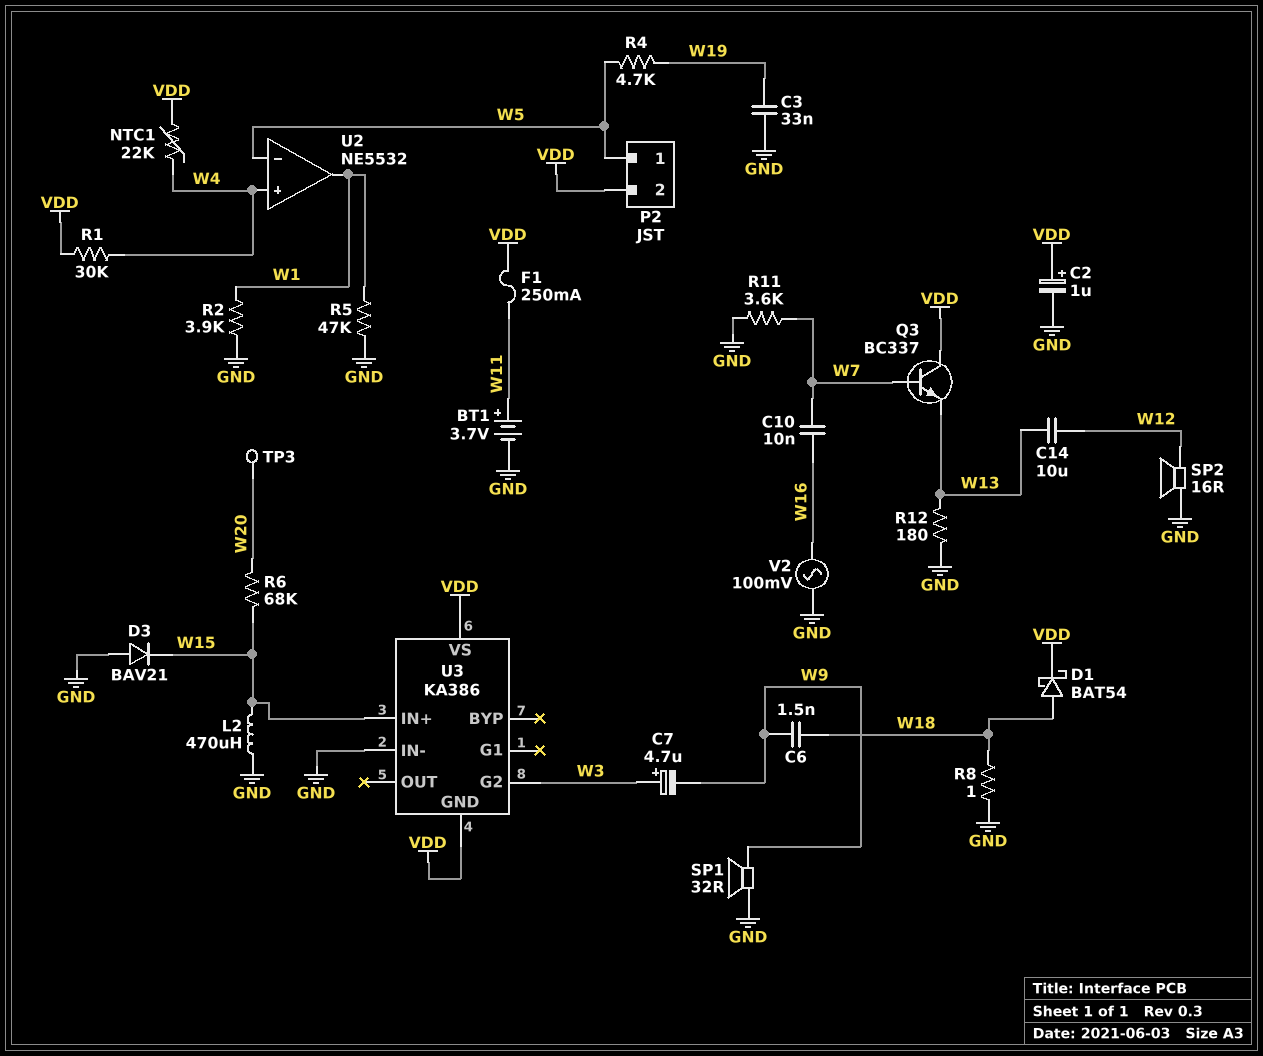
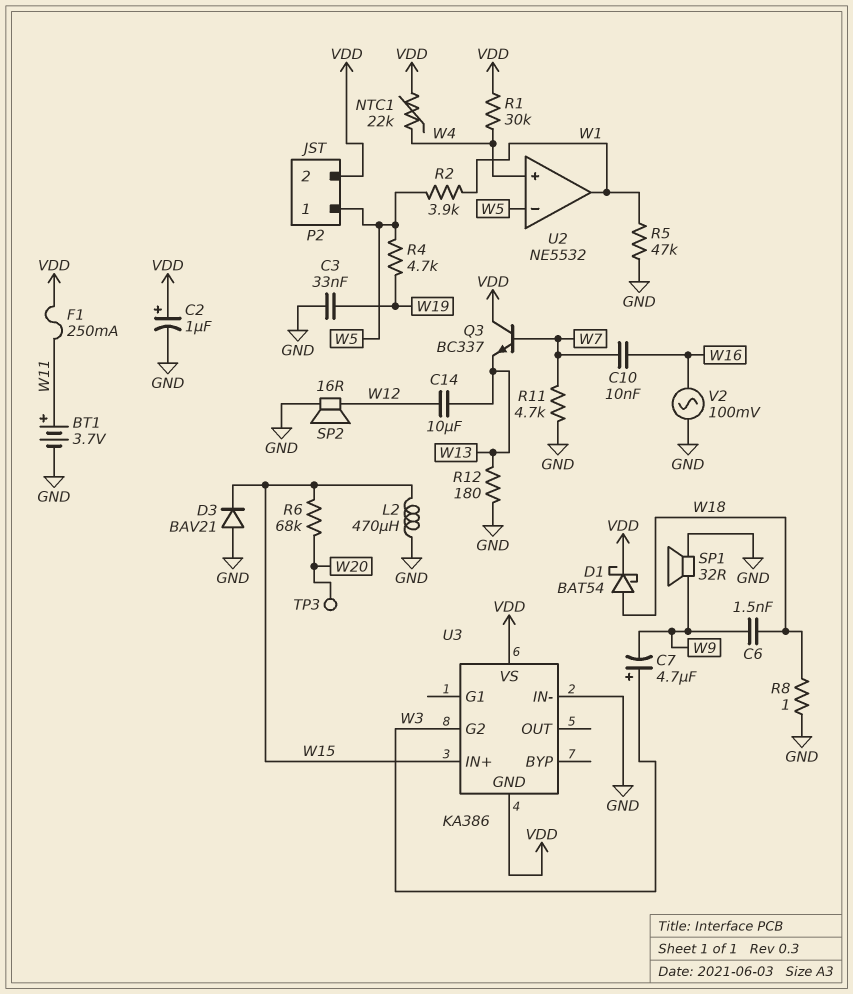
R2: 3.9k (GND, W1) -> 3.9k (W1, W5)
R11: 3.6k (GND, W7) -> 4.7k (GND, W7)

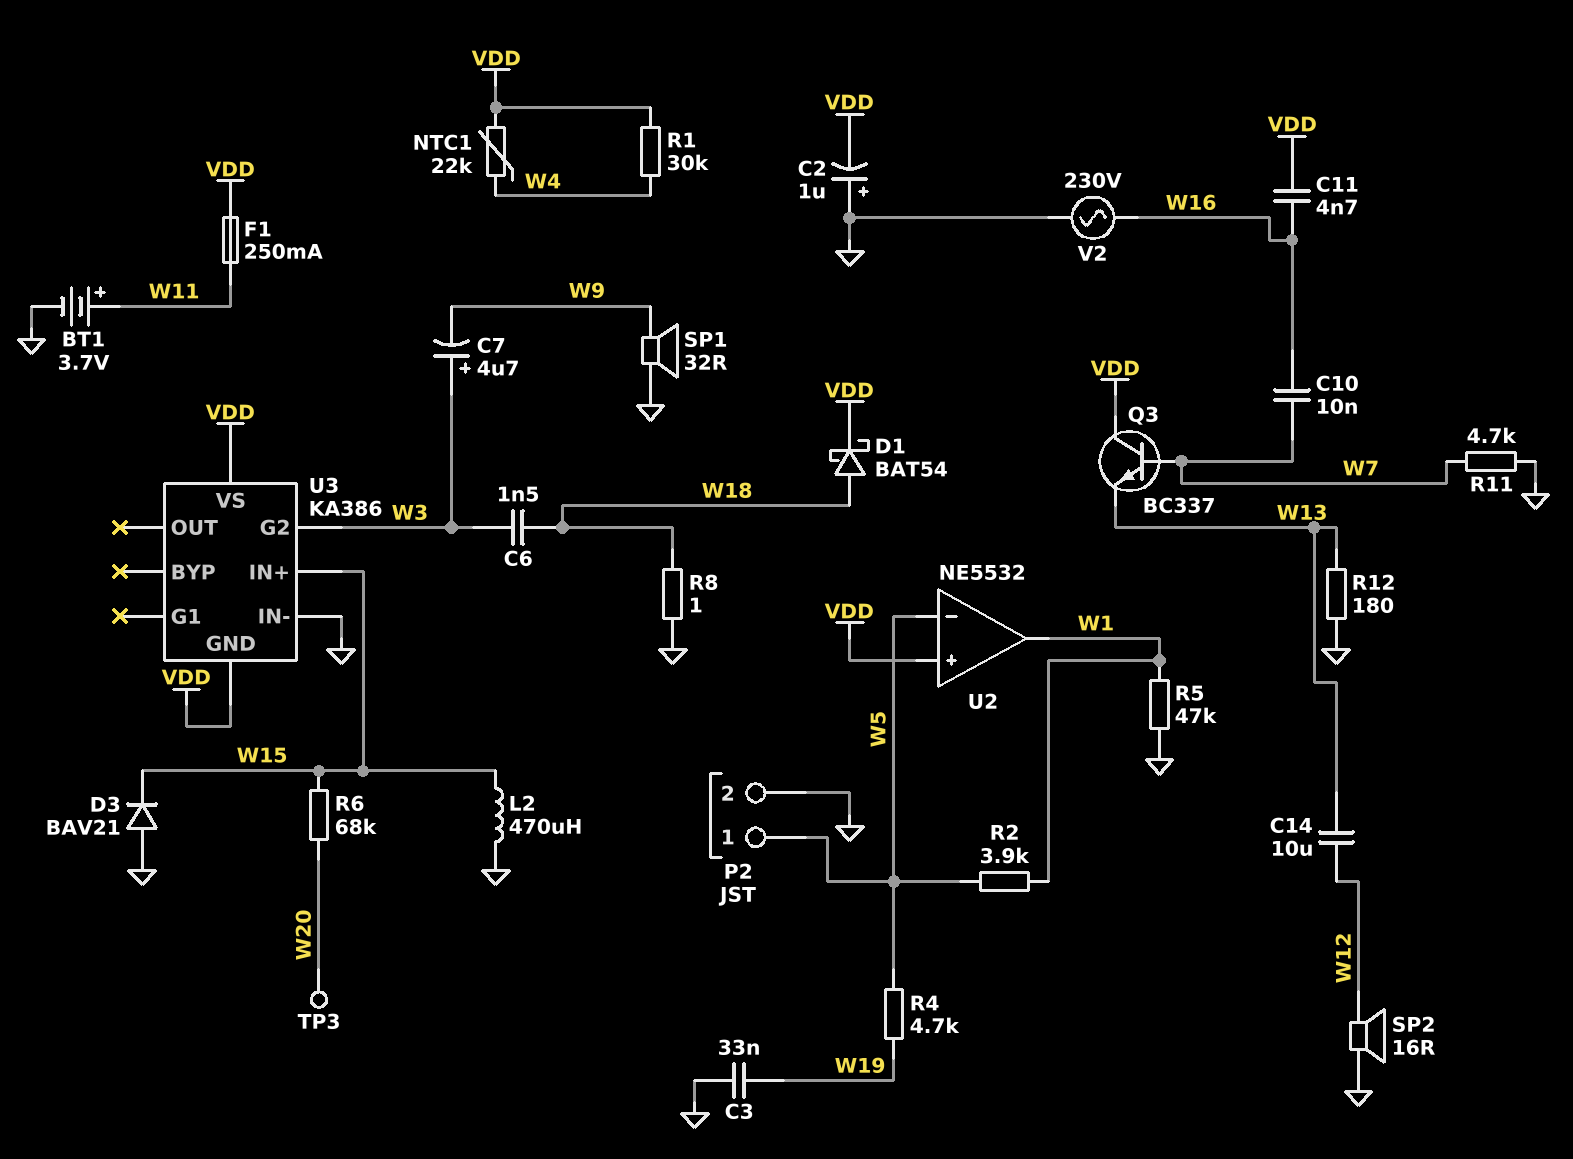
C2: 1uF (plus VDD, minus GND) -> 1uF (plus GND, minus VDD)
C6: 1.5nF (W9, W18) -> 1.5nF (W3, W18)
C11: none -> 4.7nF (VDD, W16)
P2 pin 2: VDD -> GND
U2 pin in+: W4 -> VDD
V2: AC 100mV (GND, W16) -> AC 230V (GND, W16)

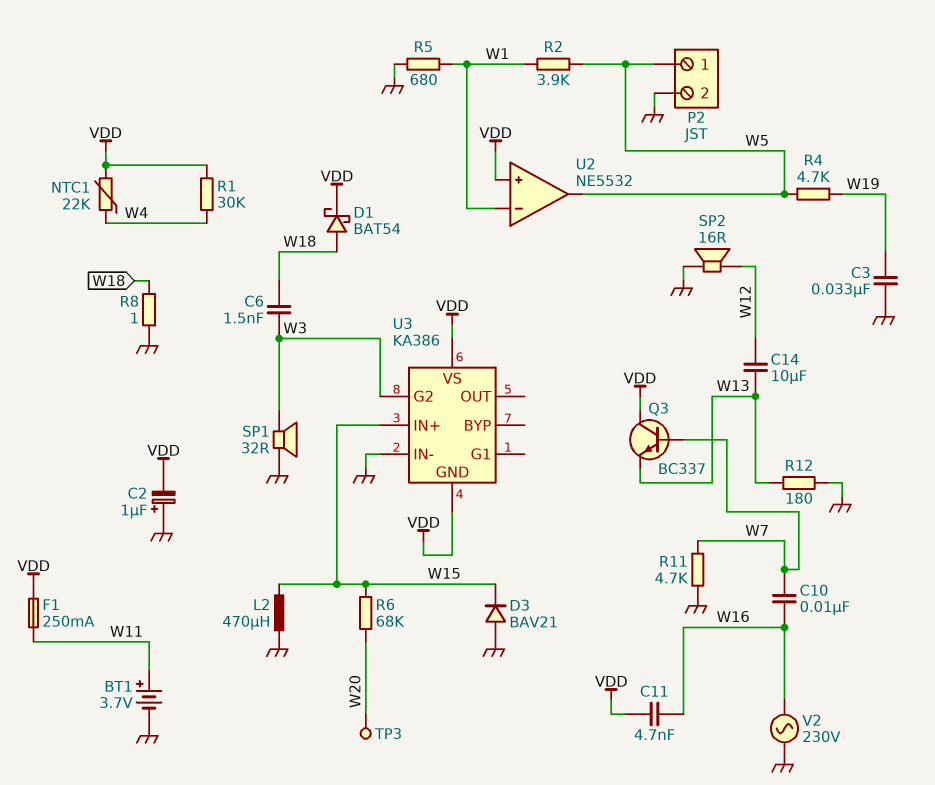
C7: 4.7uF (plus W3, minus W9) -> none
R5: 47k (GND, W1) -> 680 (GND, W1)
SP1: speaker 32R (GND, W9) -> speaker 32R (GND, W3)
U2 pin in-: W5 -> W1
U2 pin out: W1 -> W5

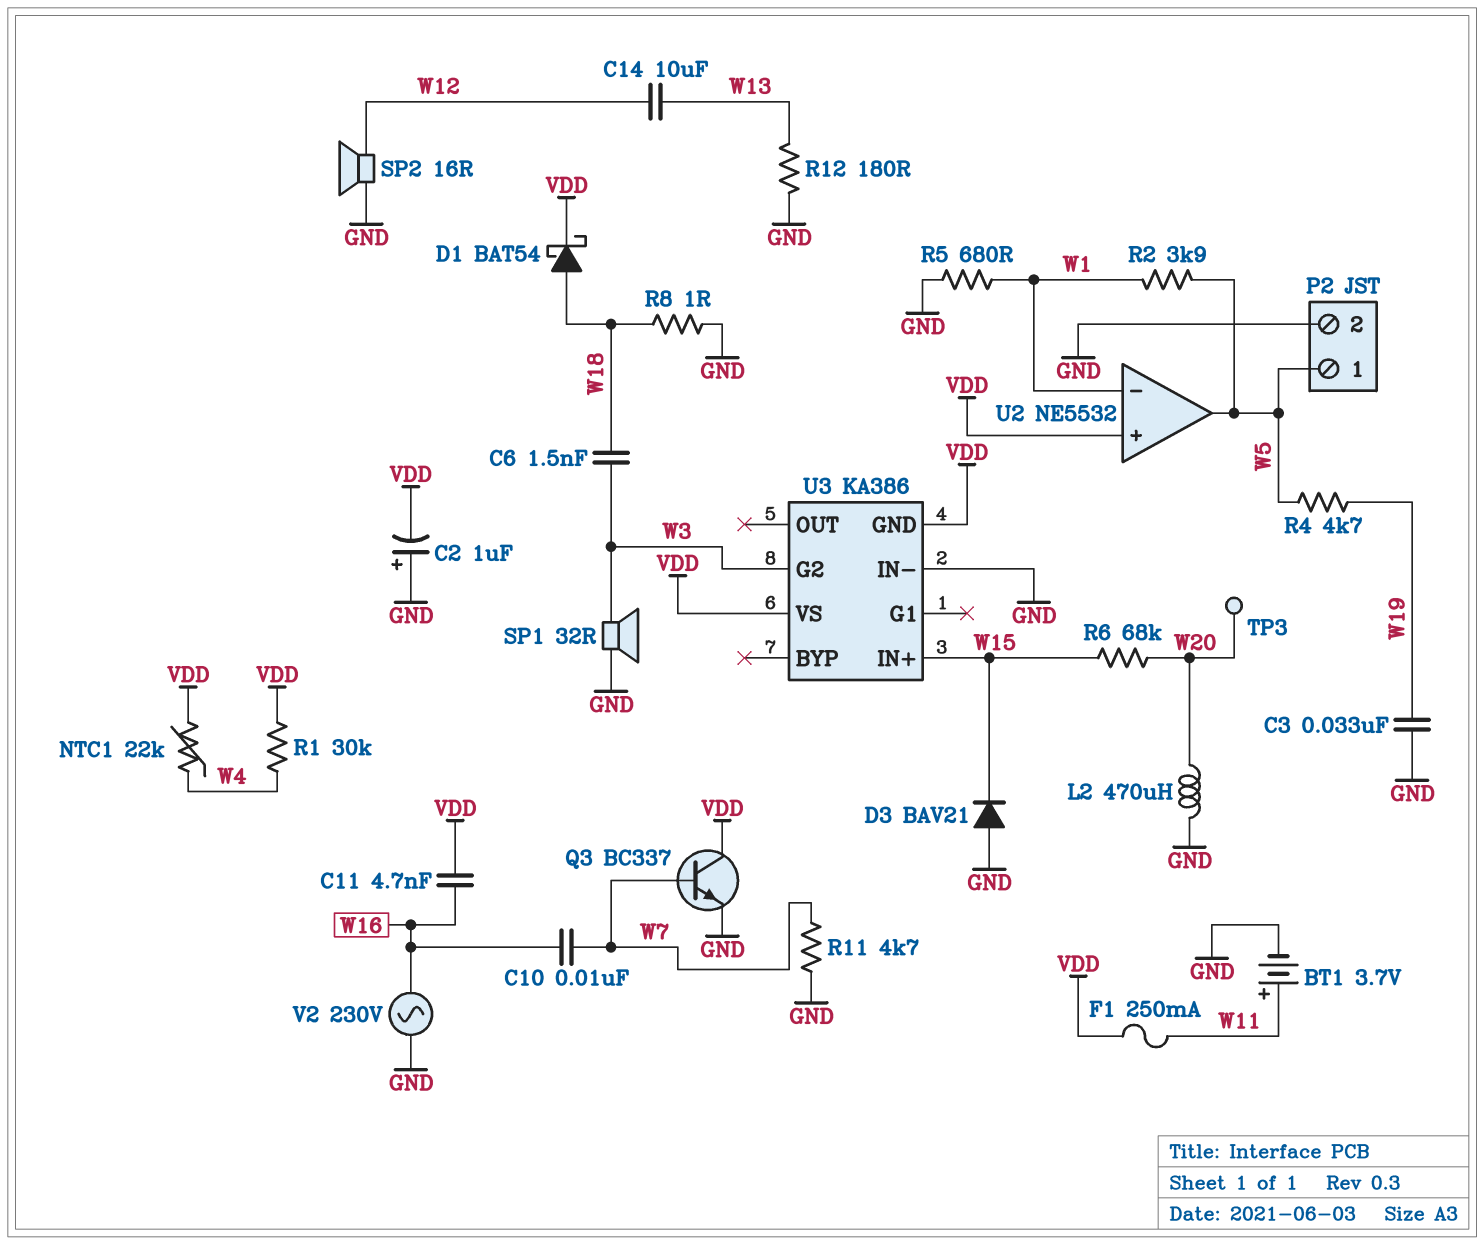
L2: 470uH (GND, W15) -> 470uH (GND, W20)
Q3: NPN BC337 (B W7, C VDD, E W13) -> NPN BC337 (B W7, C VDD, E GND)

